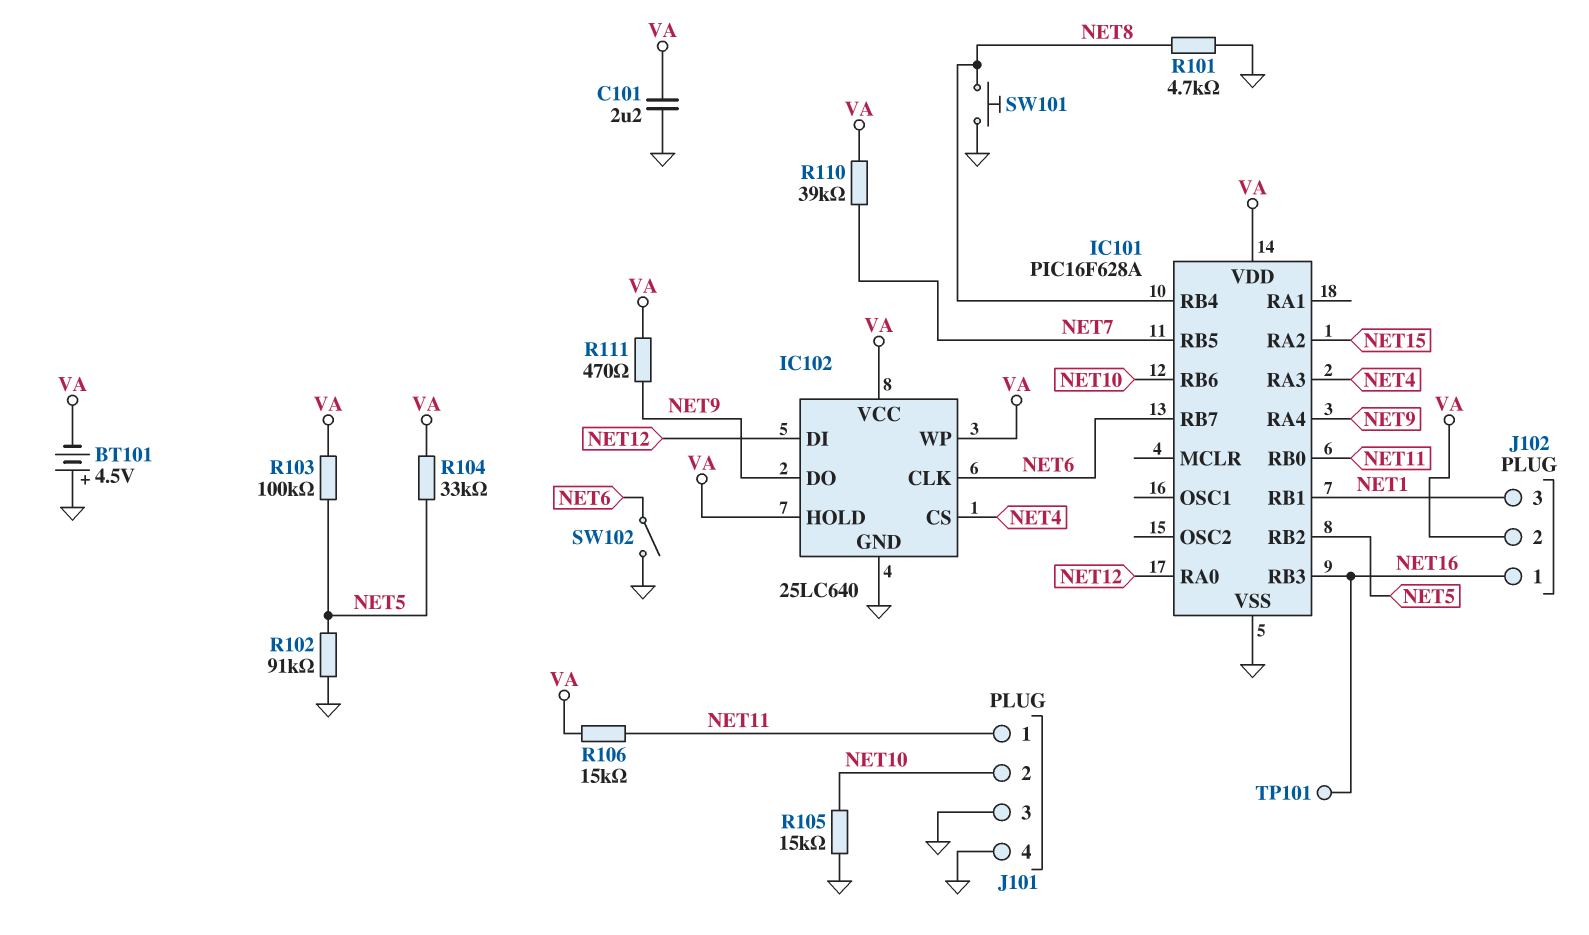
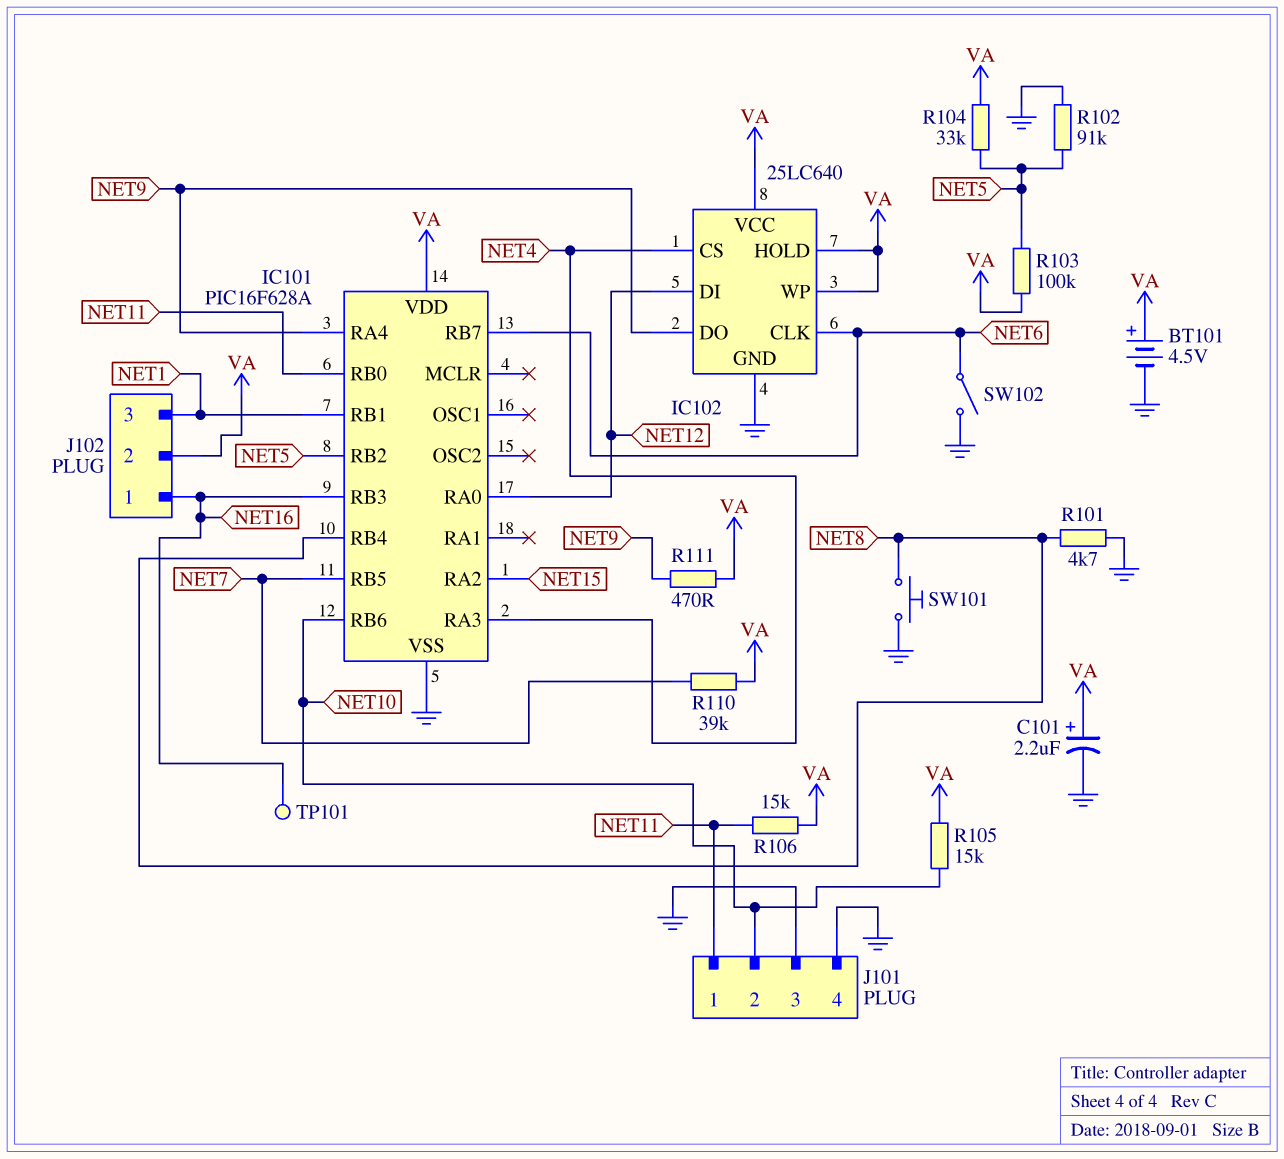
BT101: 4.5V (plus GND, minus VA) -> 4.5V (plus VA, minus GND)
C101: 2.2uF (GND, VA) -> 2.2uF (plus VA, minus GND)
R105: 15k (GND, NET10) -> 15k (NET10, VA)

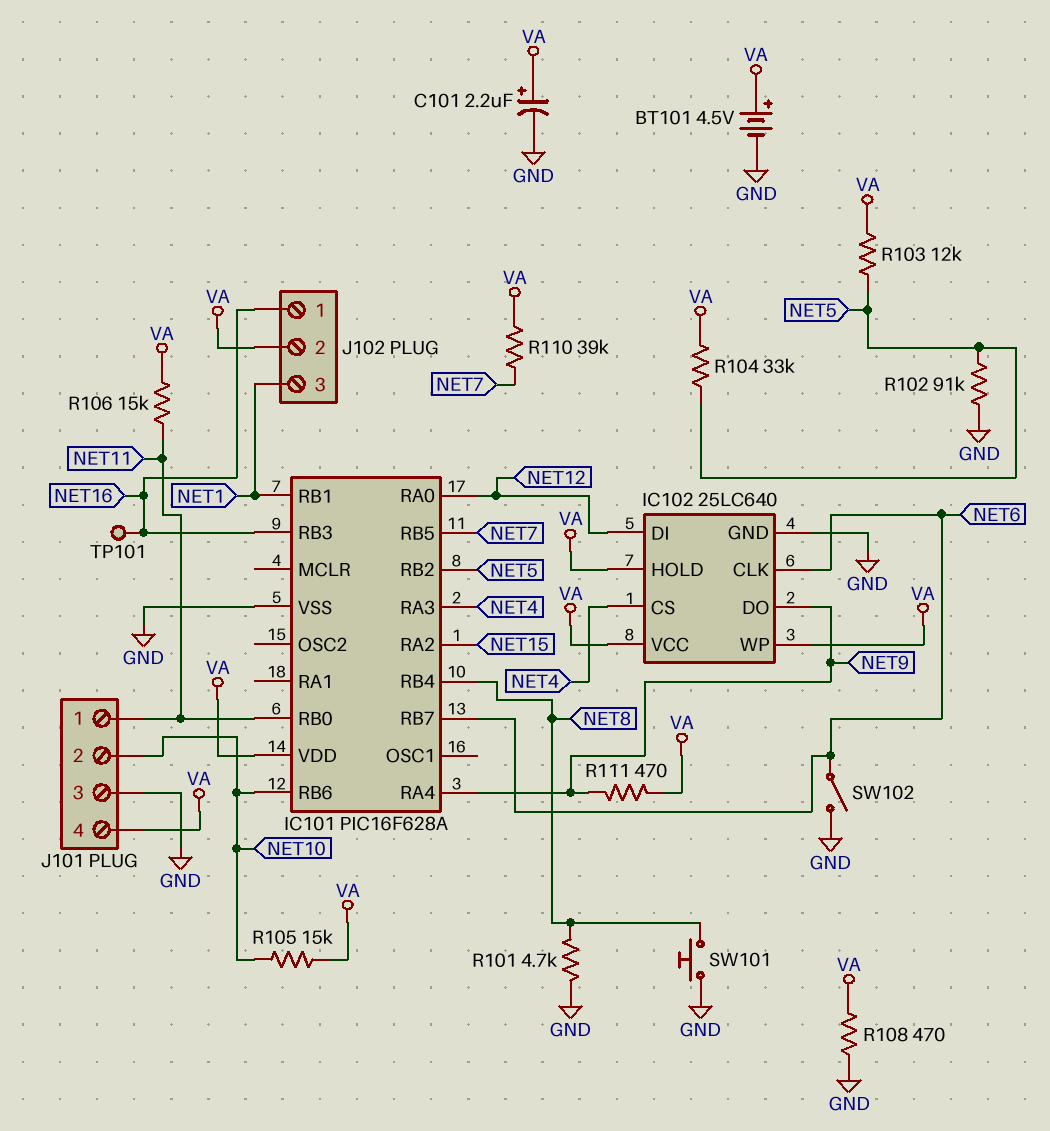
J101 pin 4: GND -> VA
R103: 100k (NET5, VA) -> 12k (NET5, VA)
R108: none -> 470 (GND, VA)

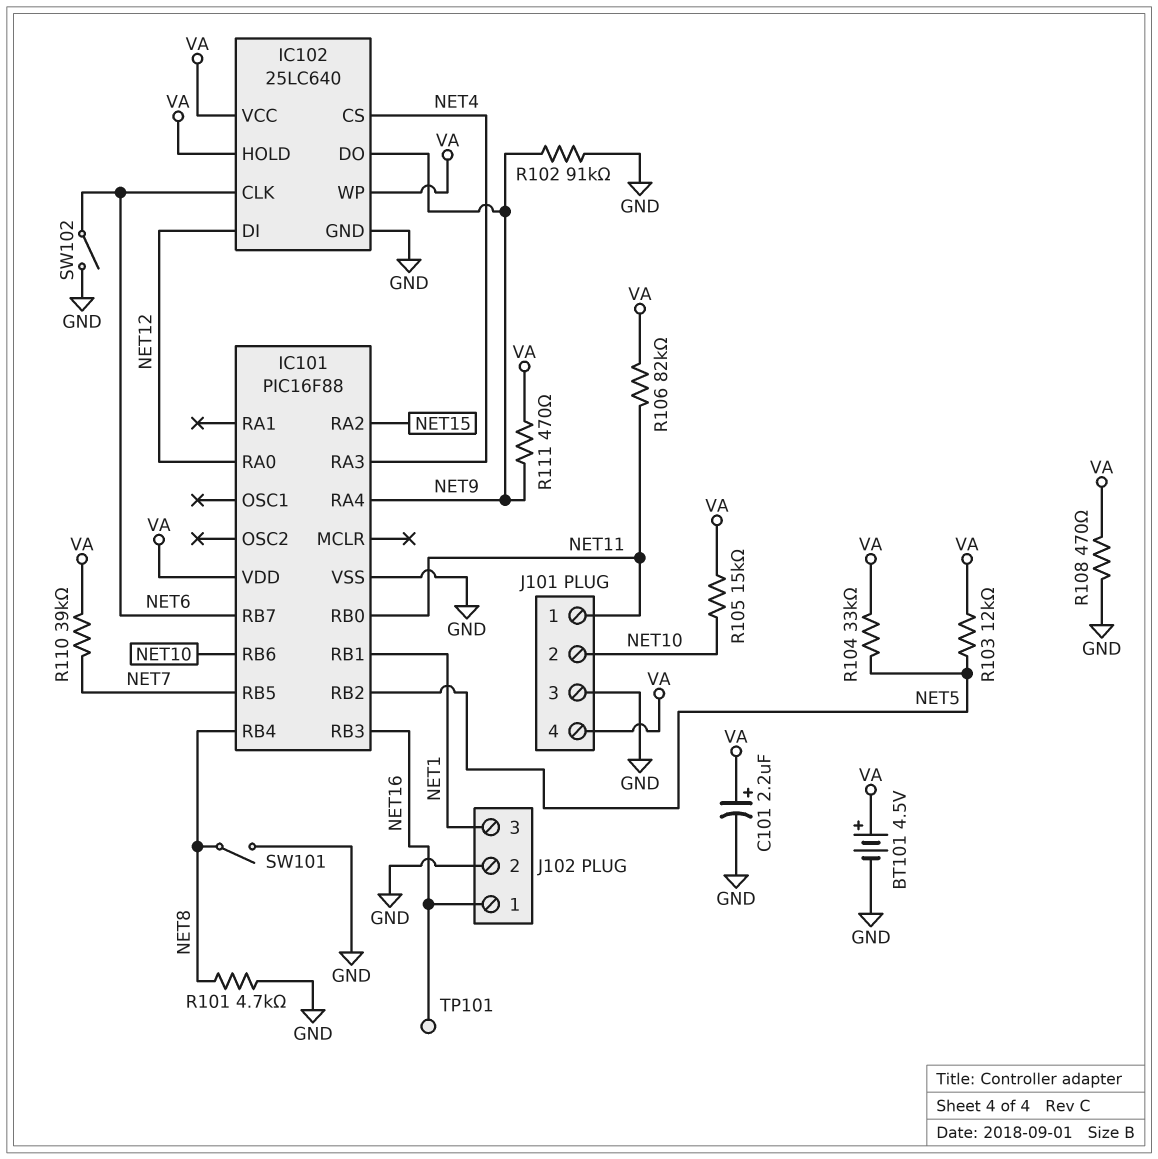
IC101: PIC16F628A -> PIC16F88
J102 pin 2: VA -> GND
R102: 91k (GND, NET5) -> 91k (GND, NET9)
R106: 15k (NET11, VA) -> 82k (NET11, VA)
SW101: button (GND, NET8) -> switch (GND, NET8)

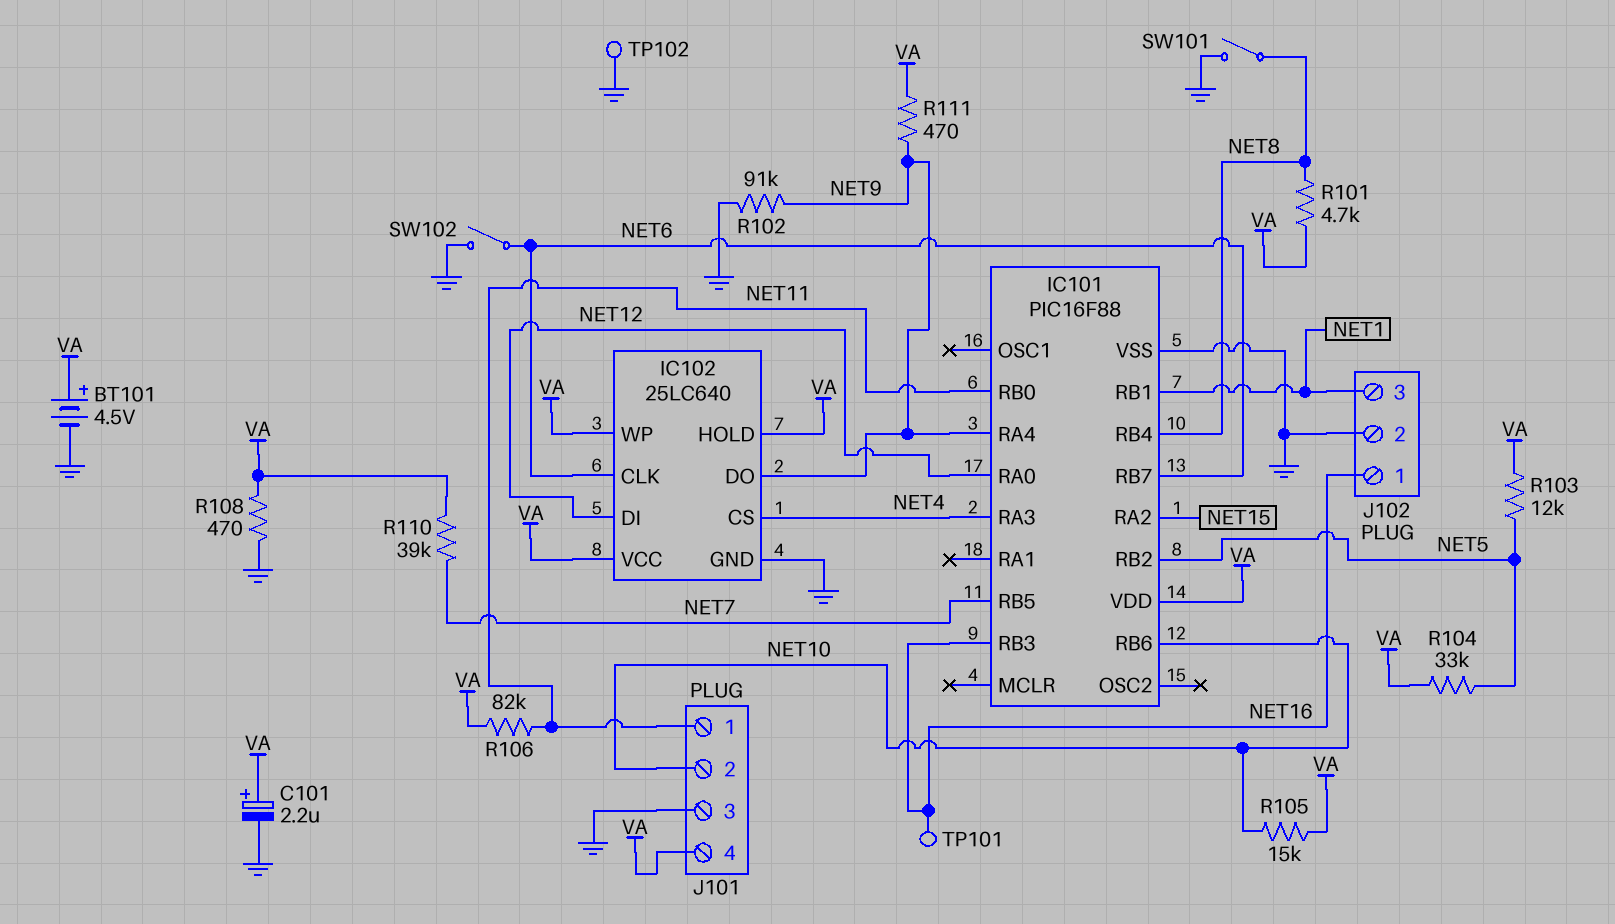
R101: 4.7k (GND, NET8) -> 4.7k (NET8, VA)
TP102: none -> test point (GND)

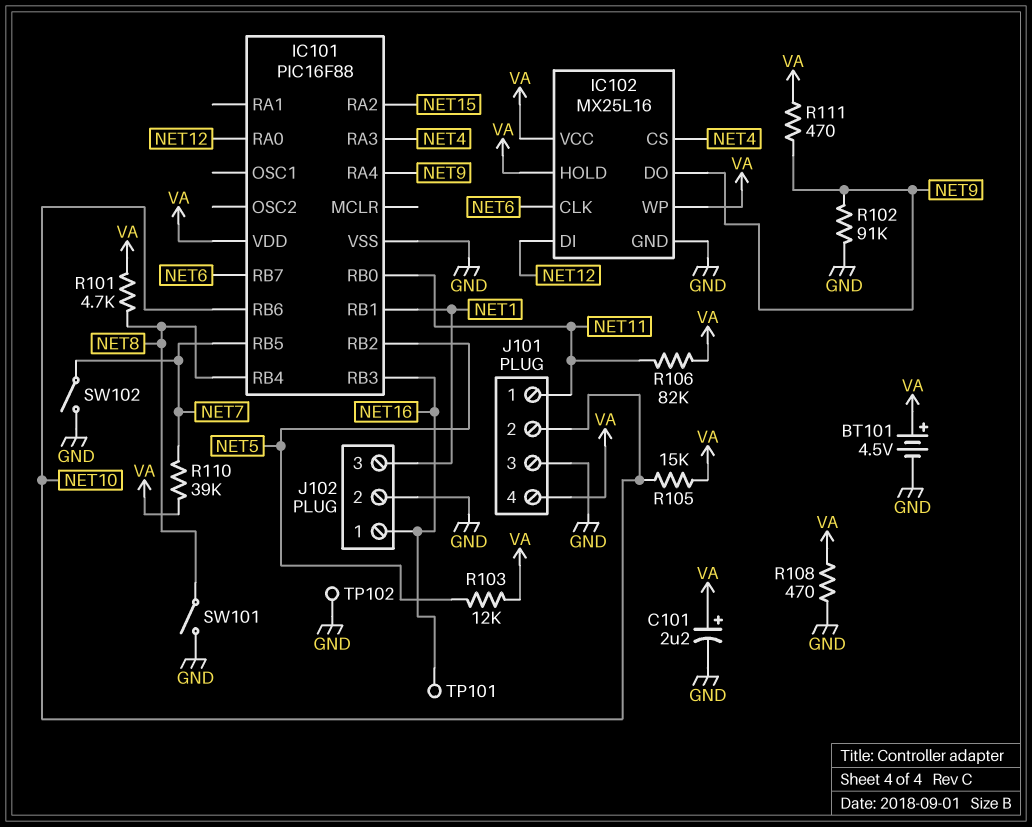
IC102: 25LC640 -> MX25L16
R104: 33k (NET5, VA) -> none
SW102: switch (GND, NET6) -> switch (GND, NET7)

